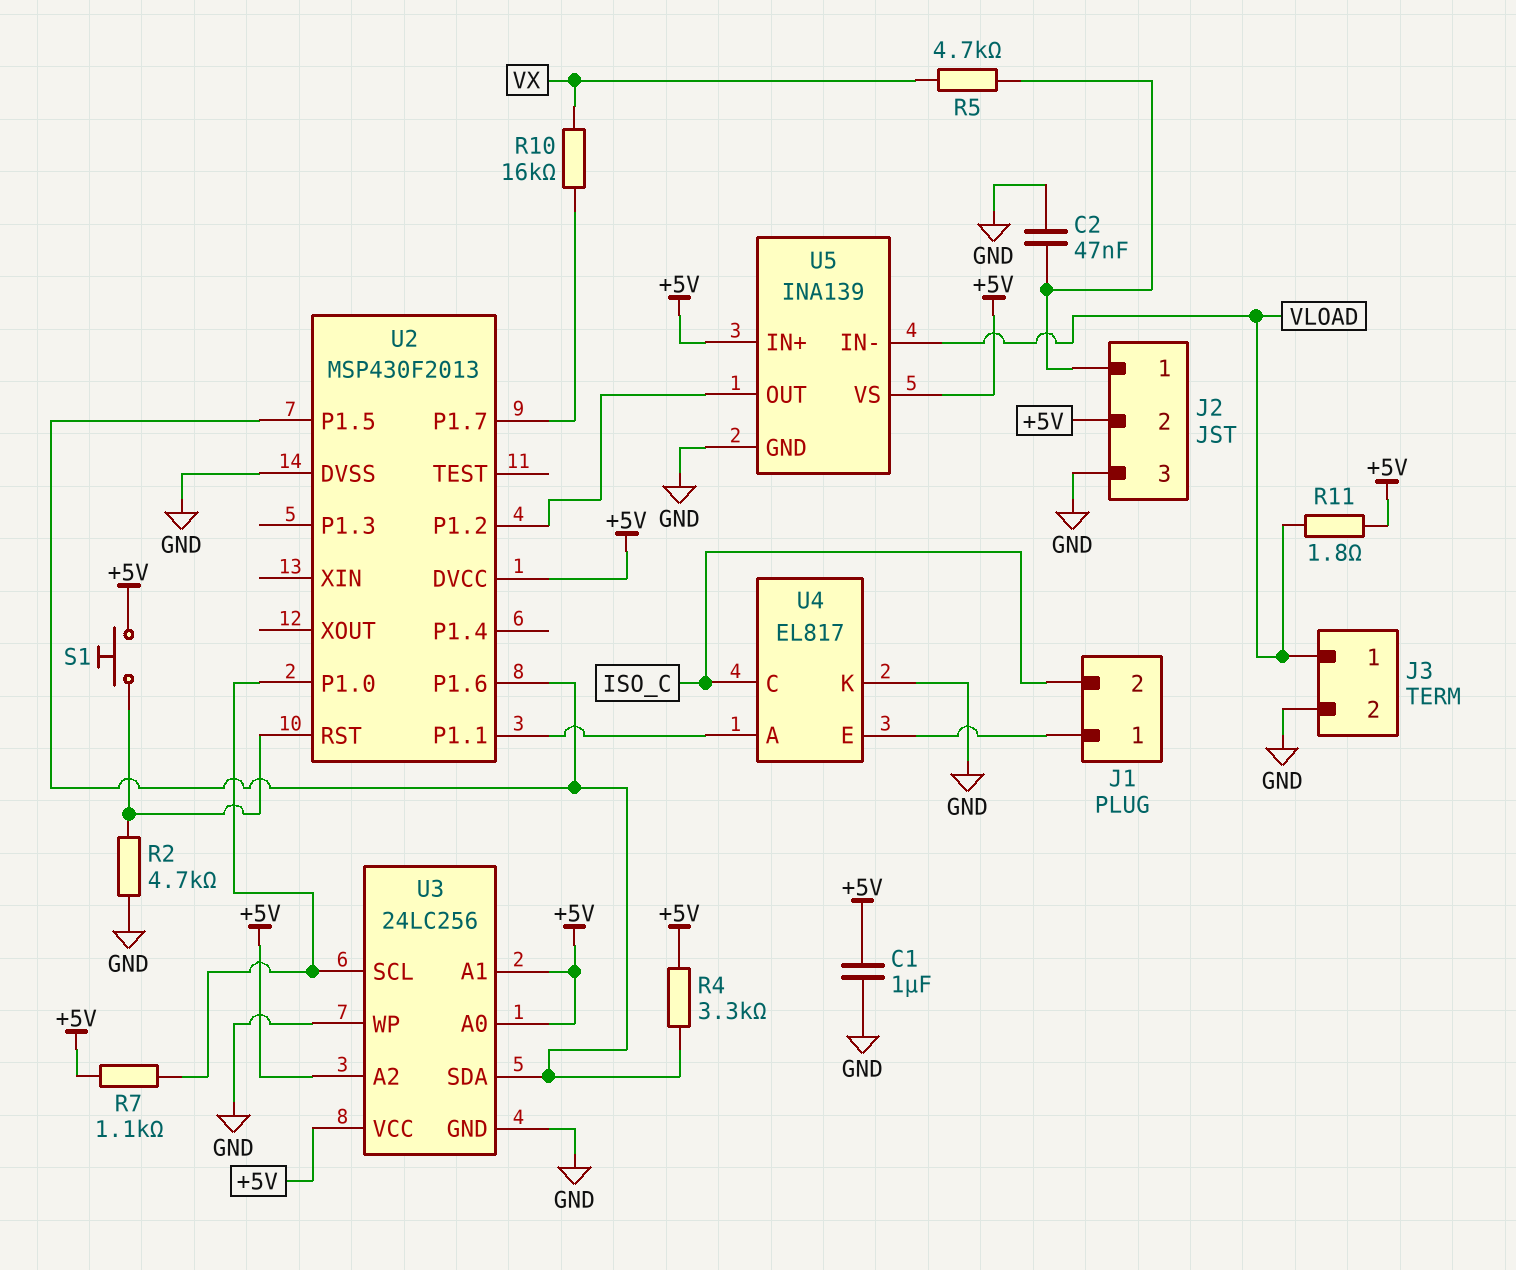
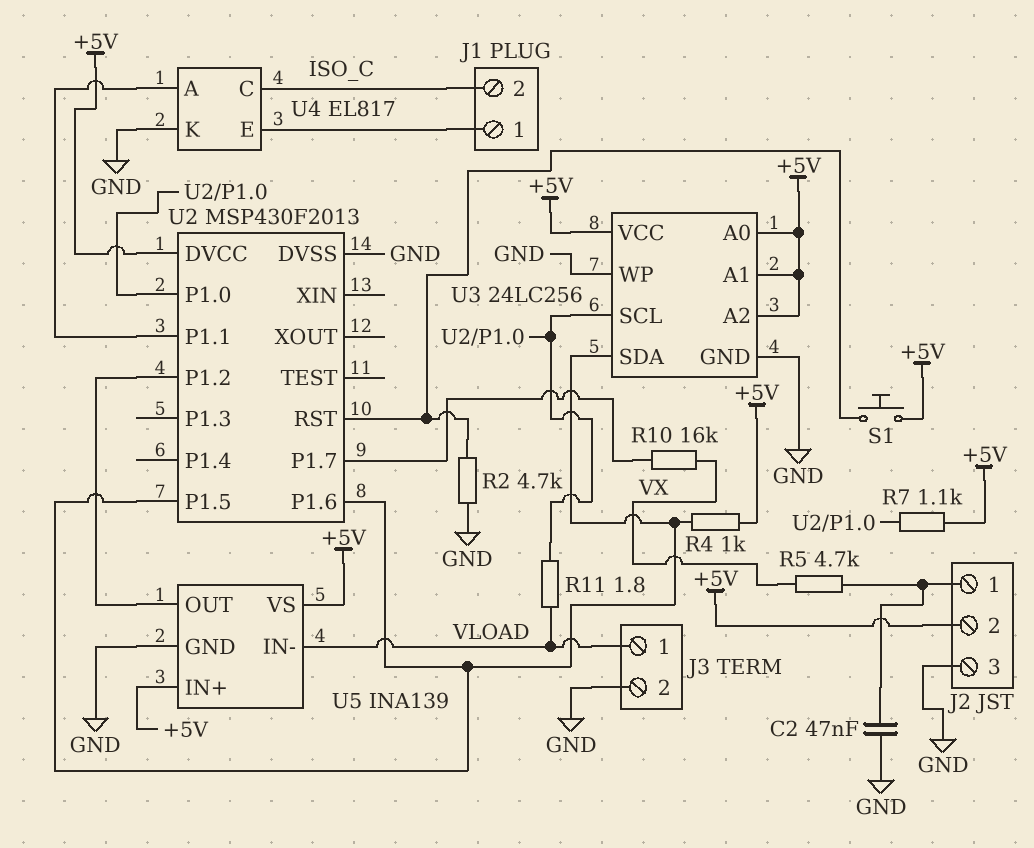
C1: 1uF (+5V, GND) -> none
R4: 3.3k (+5V, U2/P1.5) -> 1k (+5V, U2/P1.5)
R11: 1.8 (+5V, VLOAD) -> 1.8 (U2/P1.0, VLOAD)

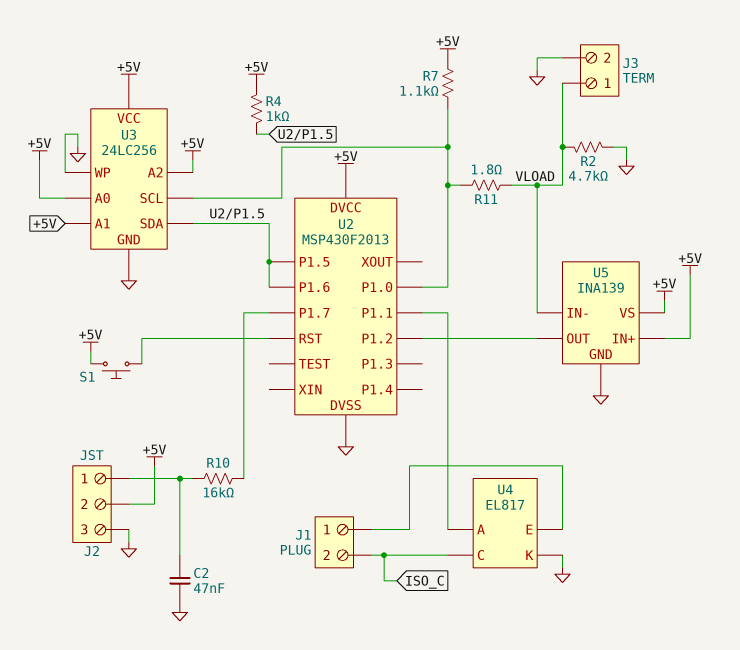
R2: 4.7k (GND, U2/RST) -> 4.7k (GND, VLOAD)
R5: 4.7k (J2/1, VX) -> none
R10: 16k (U2/P1.7, VX) -> 16k (J2/1, U2/P1.7)

